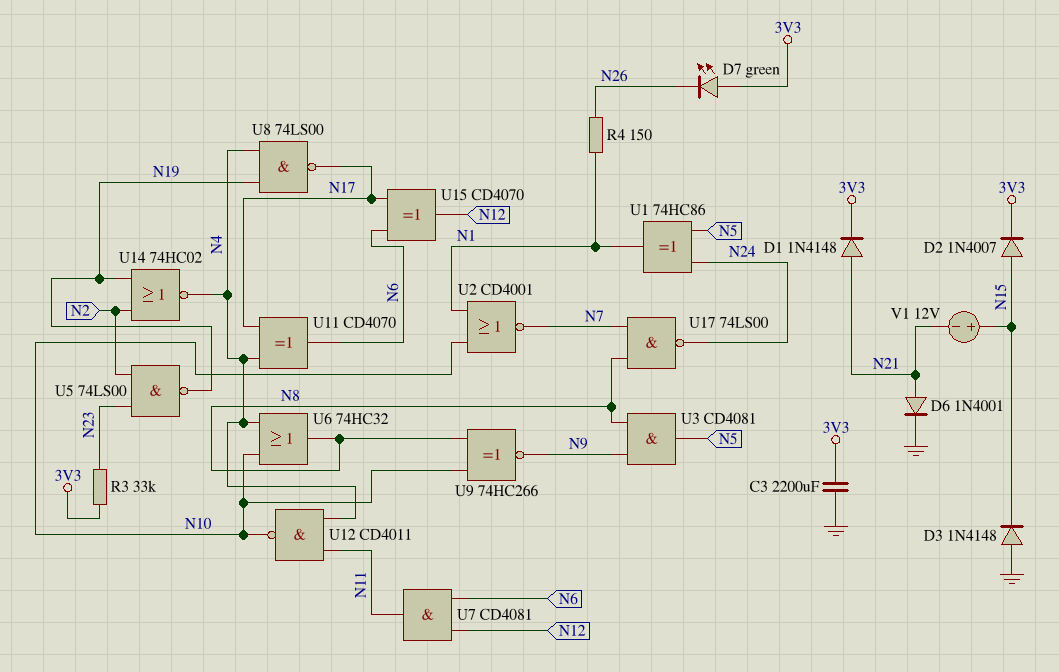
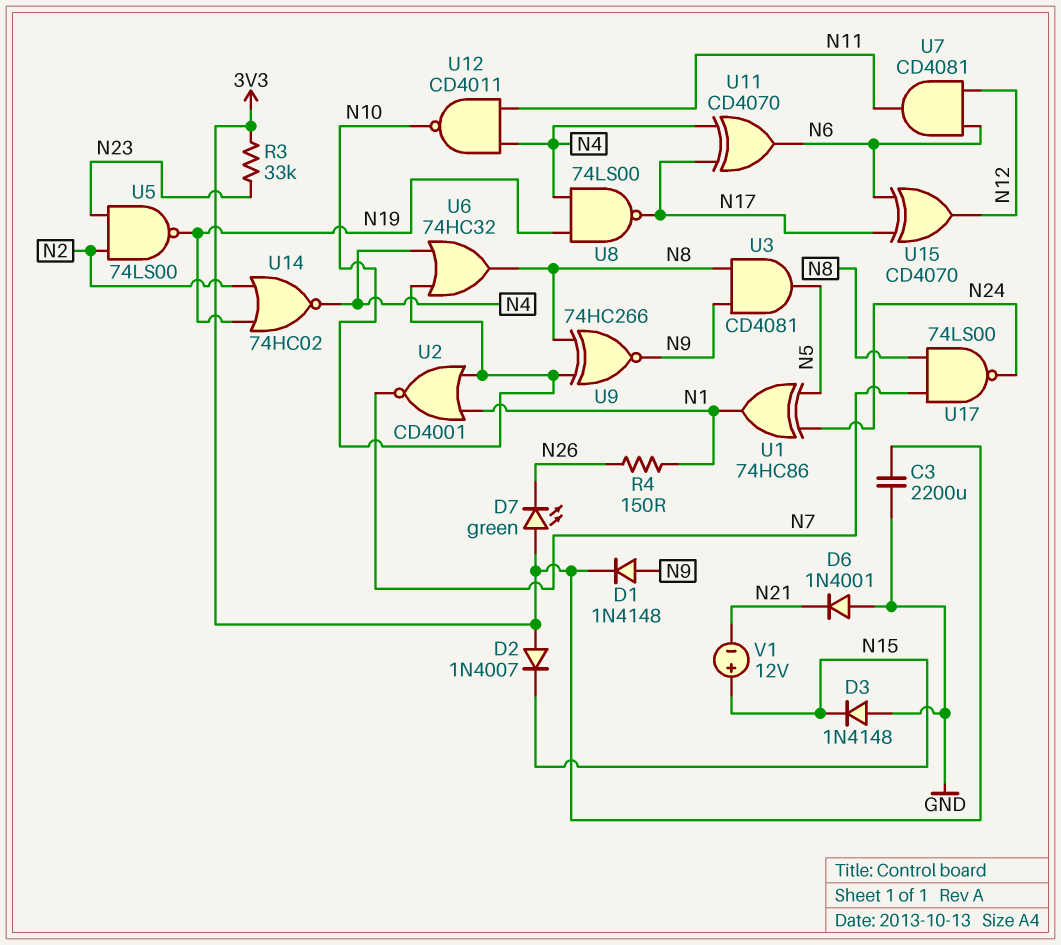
D1: diode 1N4148 (A N21, K 3V3) -> diode 1N4148 (A N9, K 3V3)
D2: diode 1N4007 (A N15, K 3V3) -> diode 1N4007 (A 3V3, K N15)
D6: diode 1N4001 (A N21, K GND) -> diode 1N4001 (A GND, K N21)

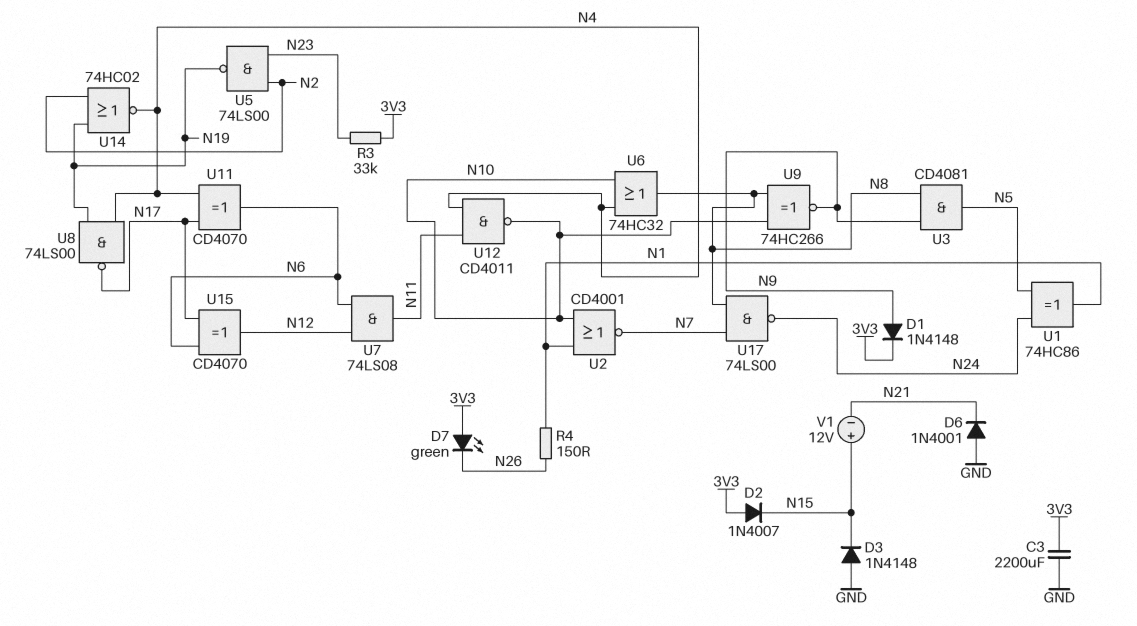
U7: AND CD4081 (in N6, in N12, out N11) -> AND 74LS08 (in N6, in N12, out N11)

